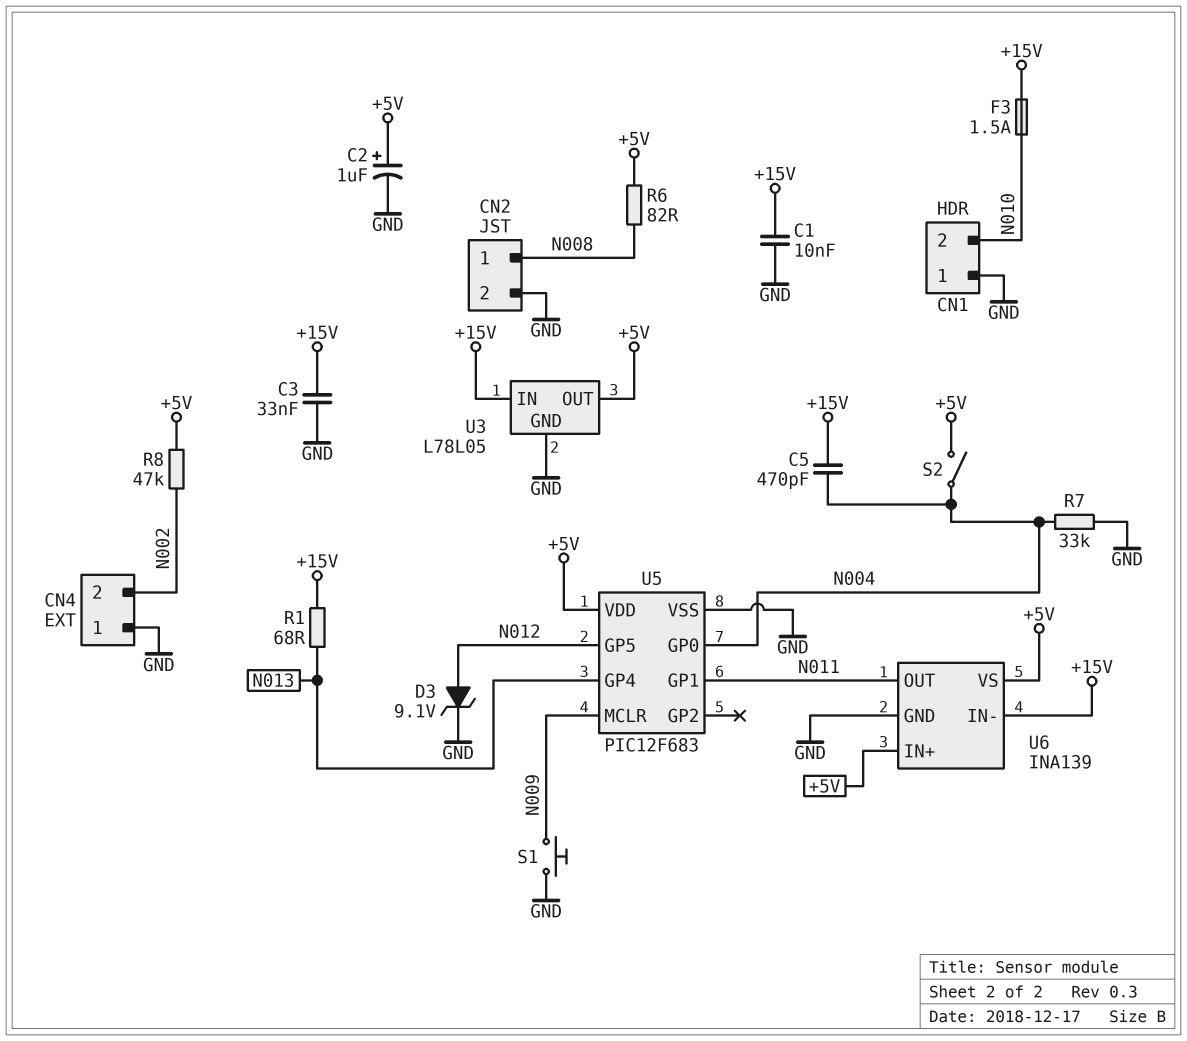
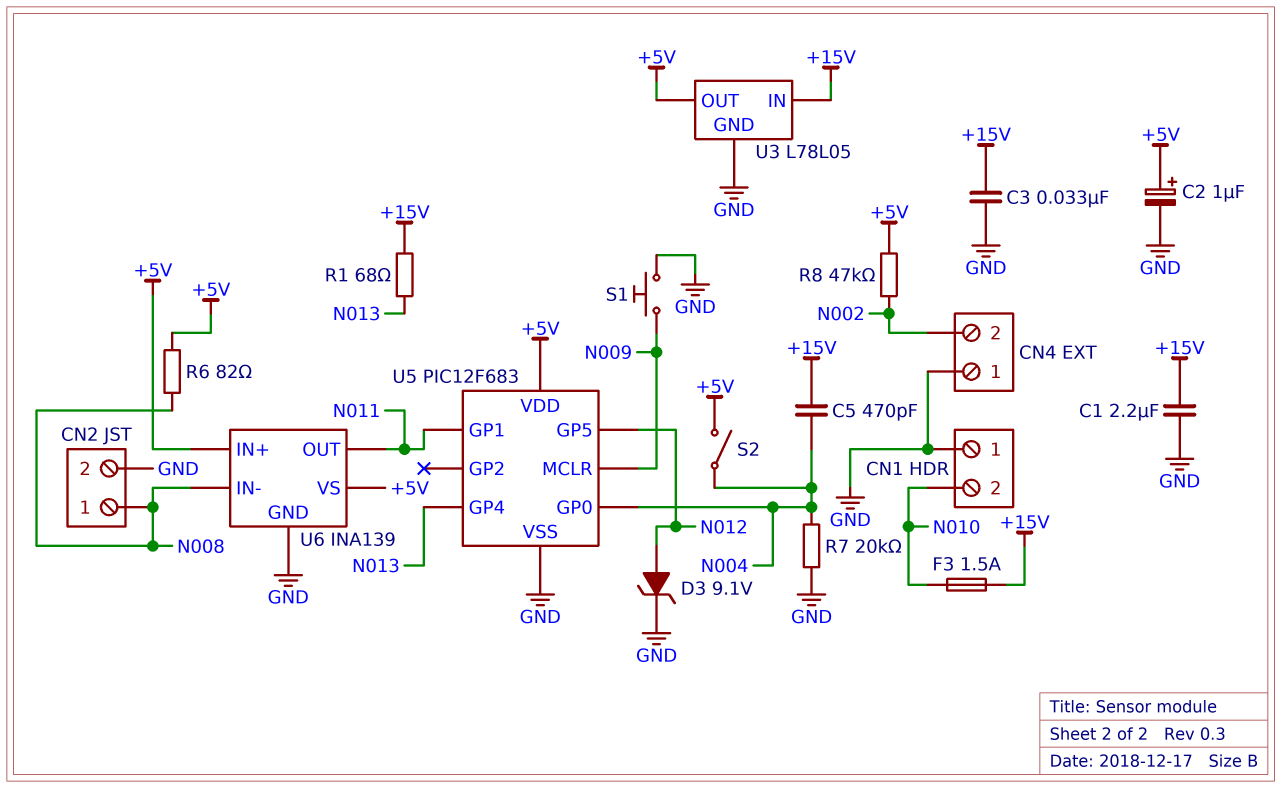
C1: 10nF (+15V, GND) -> 2.2uF (+15V, GND)
R7: 33k (GND, N004) -> 20k (GND, N004)
U6 pin IN-: +15V -> N008

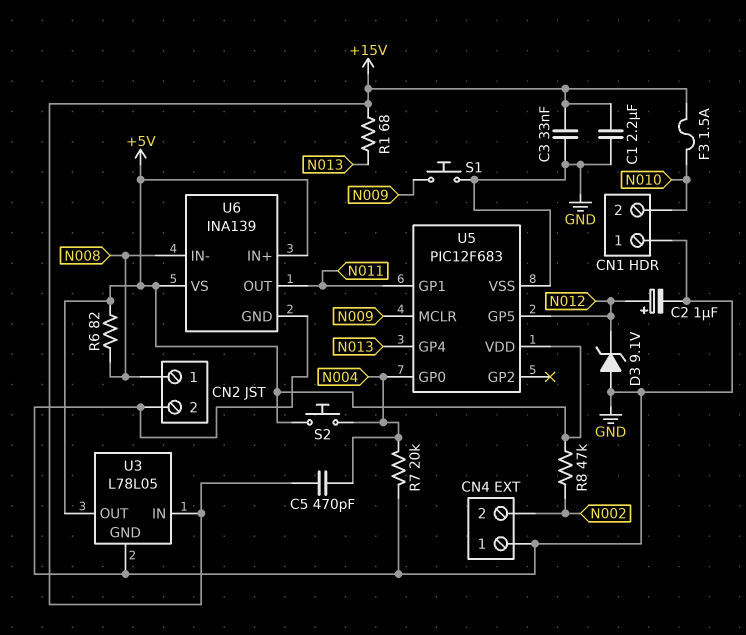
C2: 1uF (plus +5V, minus GND) -> 1uF (plus N012, minus GND)
D3: zener 9.1V (A N012, K GND) -> zener 9.1V (A GND, K N012)
S2: switch (+5V, N004) -> button (+5V, N004)

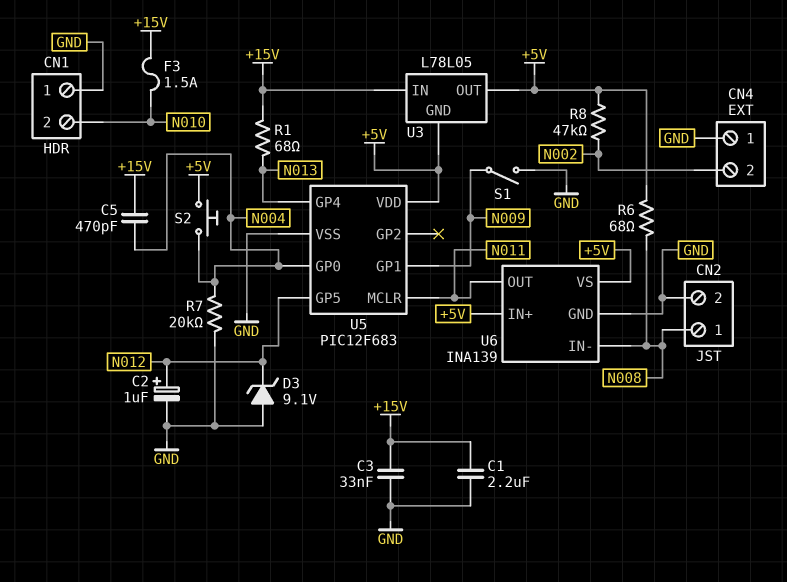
R6: 82 (+5V, N008) -> 68 (+5V, N008)
S1: button (GND, N009) -> switch (GND, N009)
U3 pin GND: GND -> +5V
U5 pin GP1: N011 -> N009
U5 pin MCLR: N009 -> N011

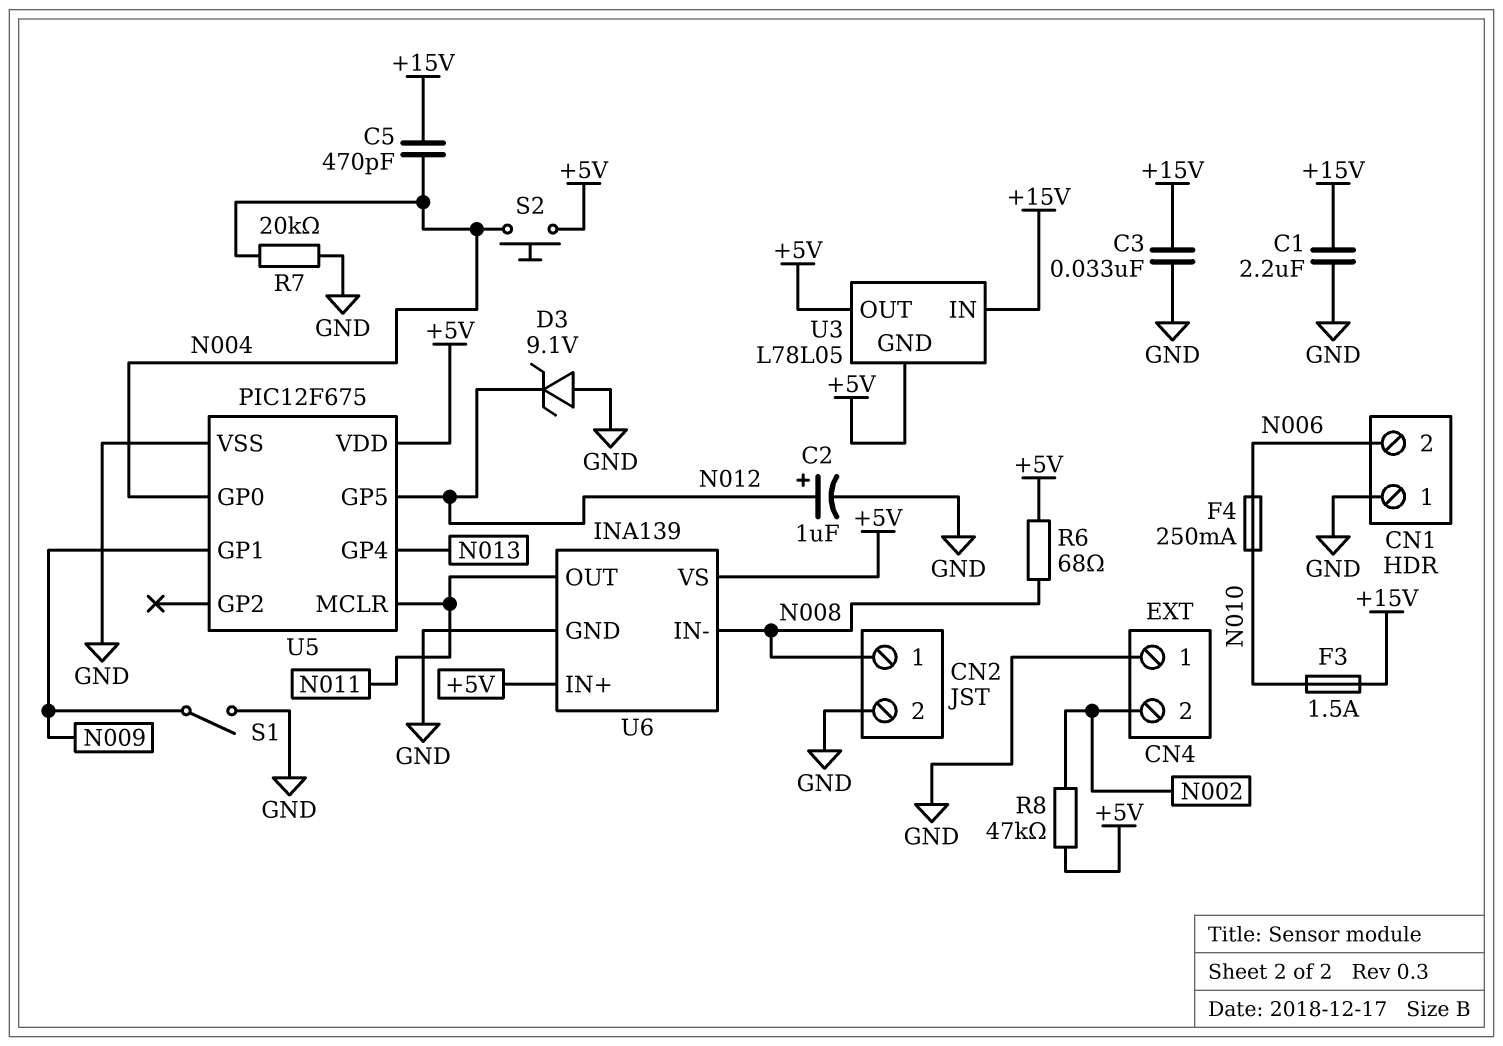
CN1 pin 2: N010 -> N006
F4: none -> 250mA (N006, N010)
R1: 68 (+15V, N013) -> none
U5: PIC12F683 -> PIC12F675

